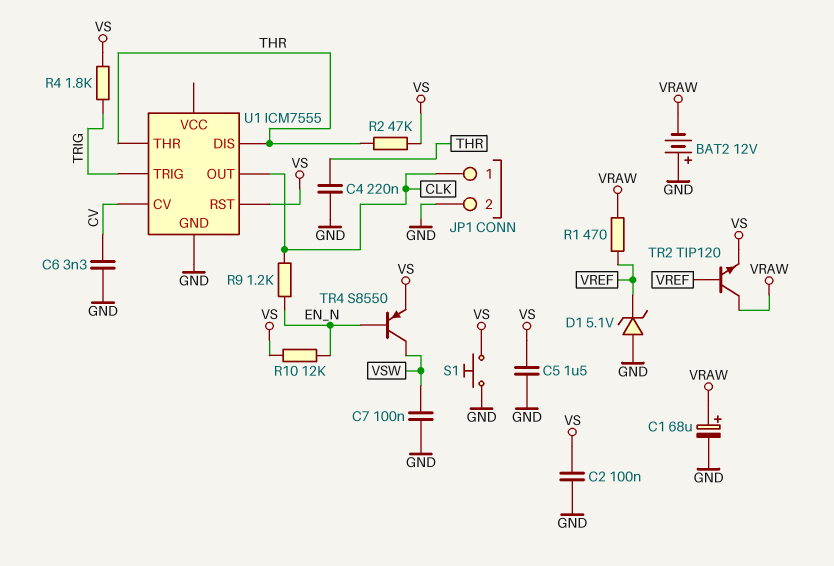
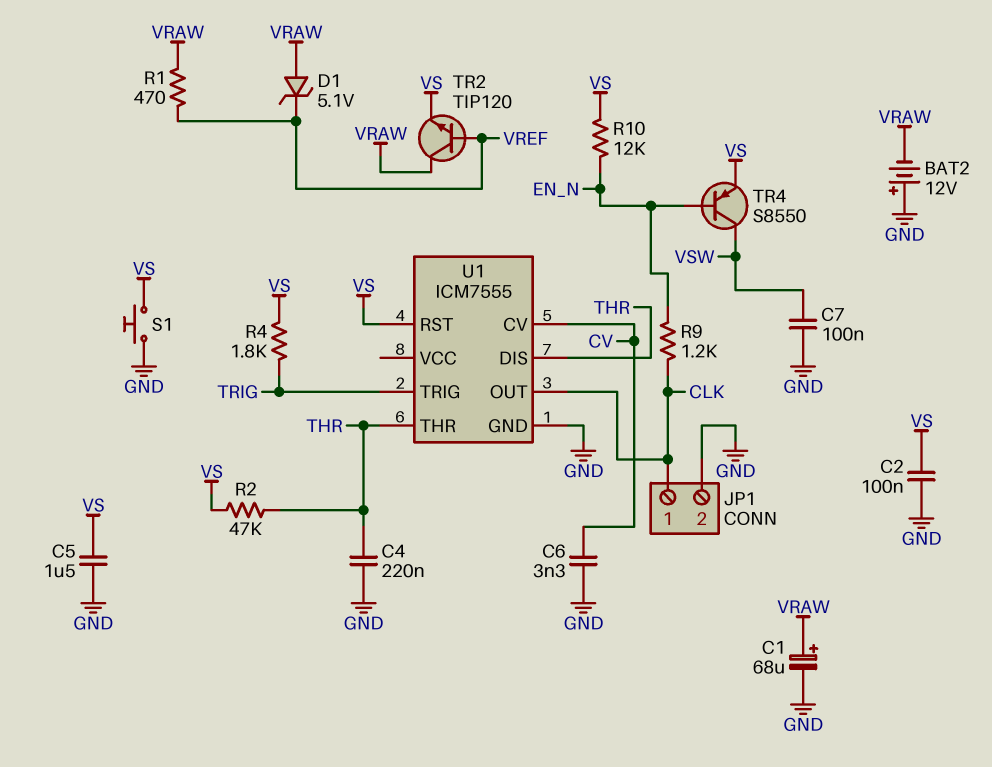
D1: zener 5.1V (A GND, K VREF) -> zener 5.1V (A VRAW, K VREF)

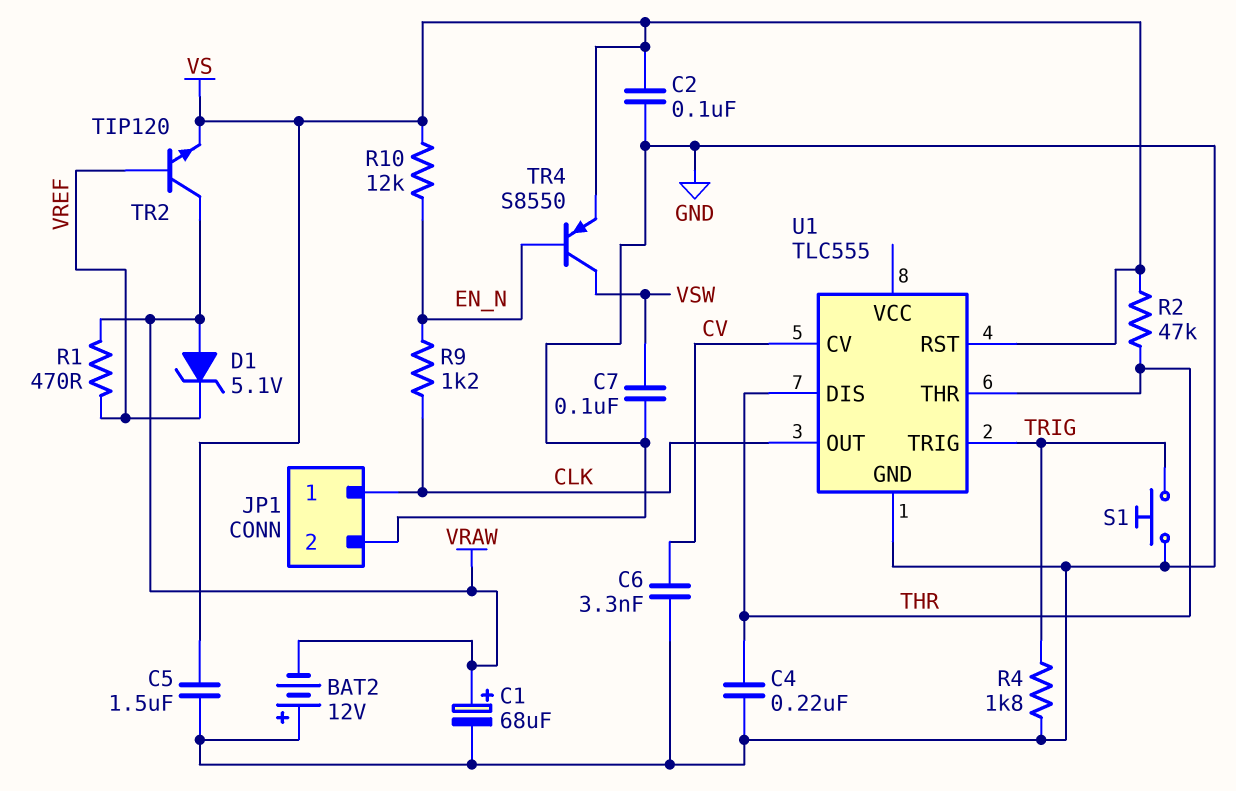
R4: 1.8k (TRIG, VS) -> 1.8k (GND, TRIG)
S1: button (GND, VS) -> button (GND, TRIG)
U1: ICM7555 -> TLC555

